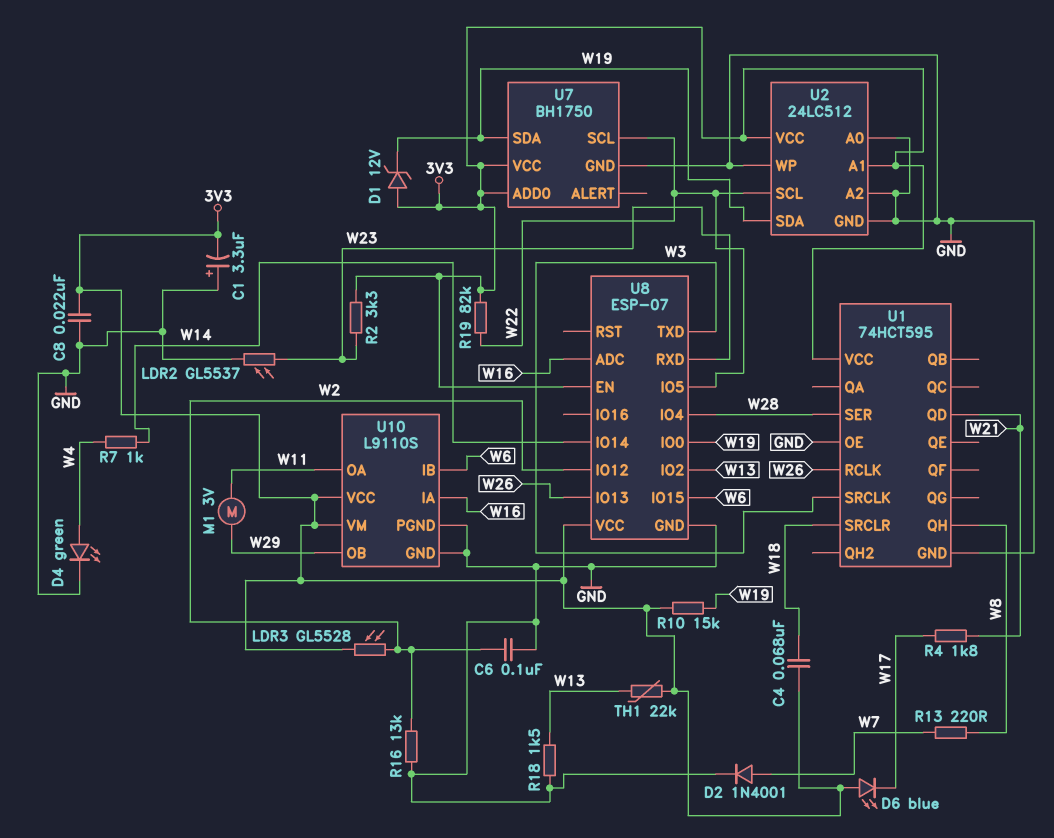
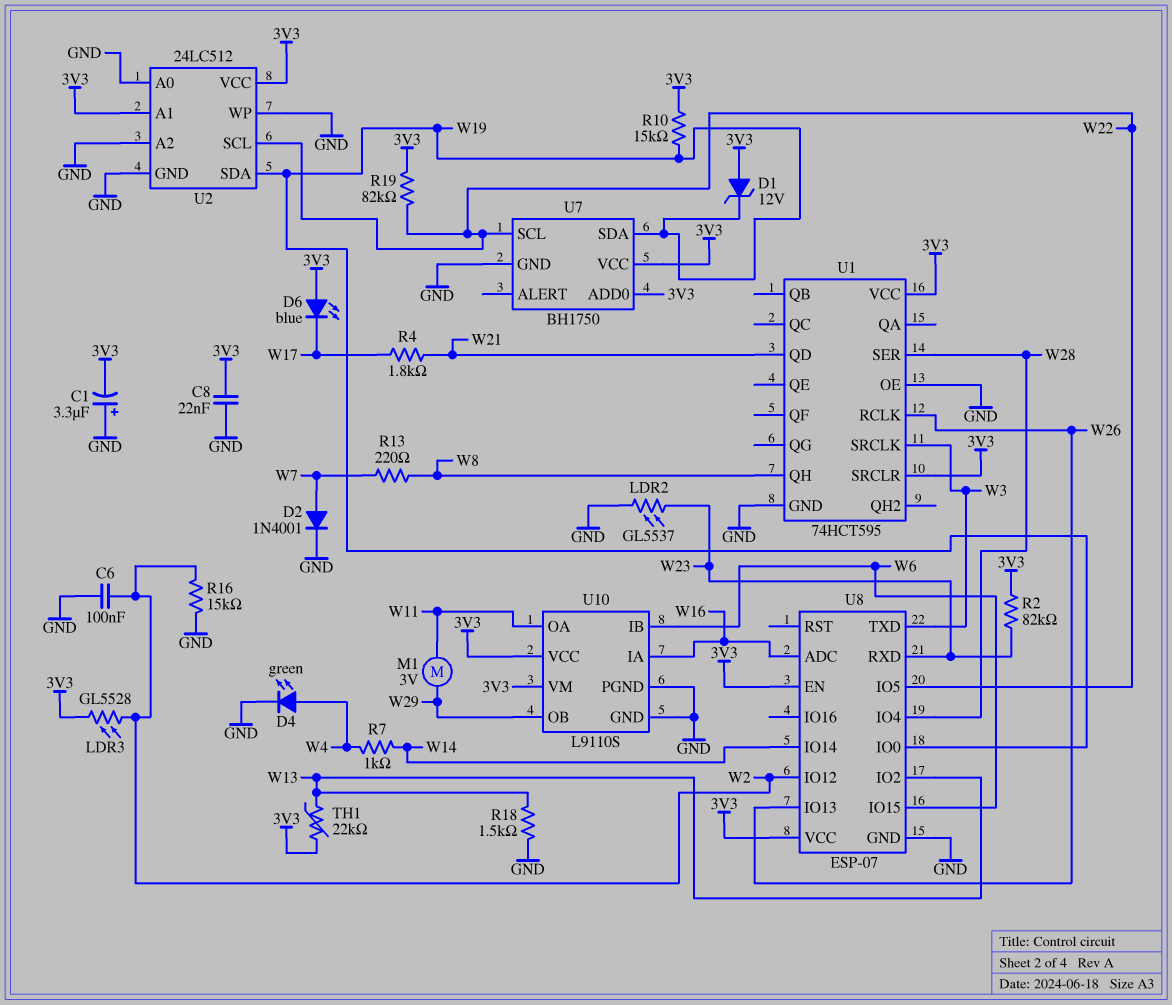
C4: 68nF (3V3, W18) -> none
R2: 3.3k (3V3, W23) -> 82k (3V3, W23)
R16: 13k (GND, W2) -> 15k (GND, W2)
U1 pin SRCLR: W18 -> 3V3

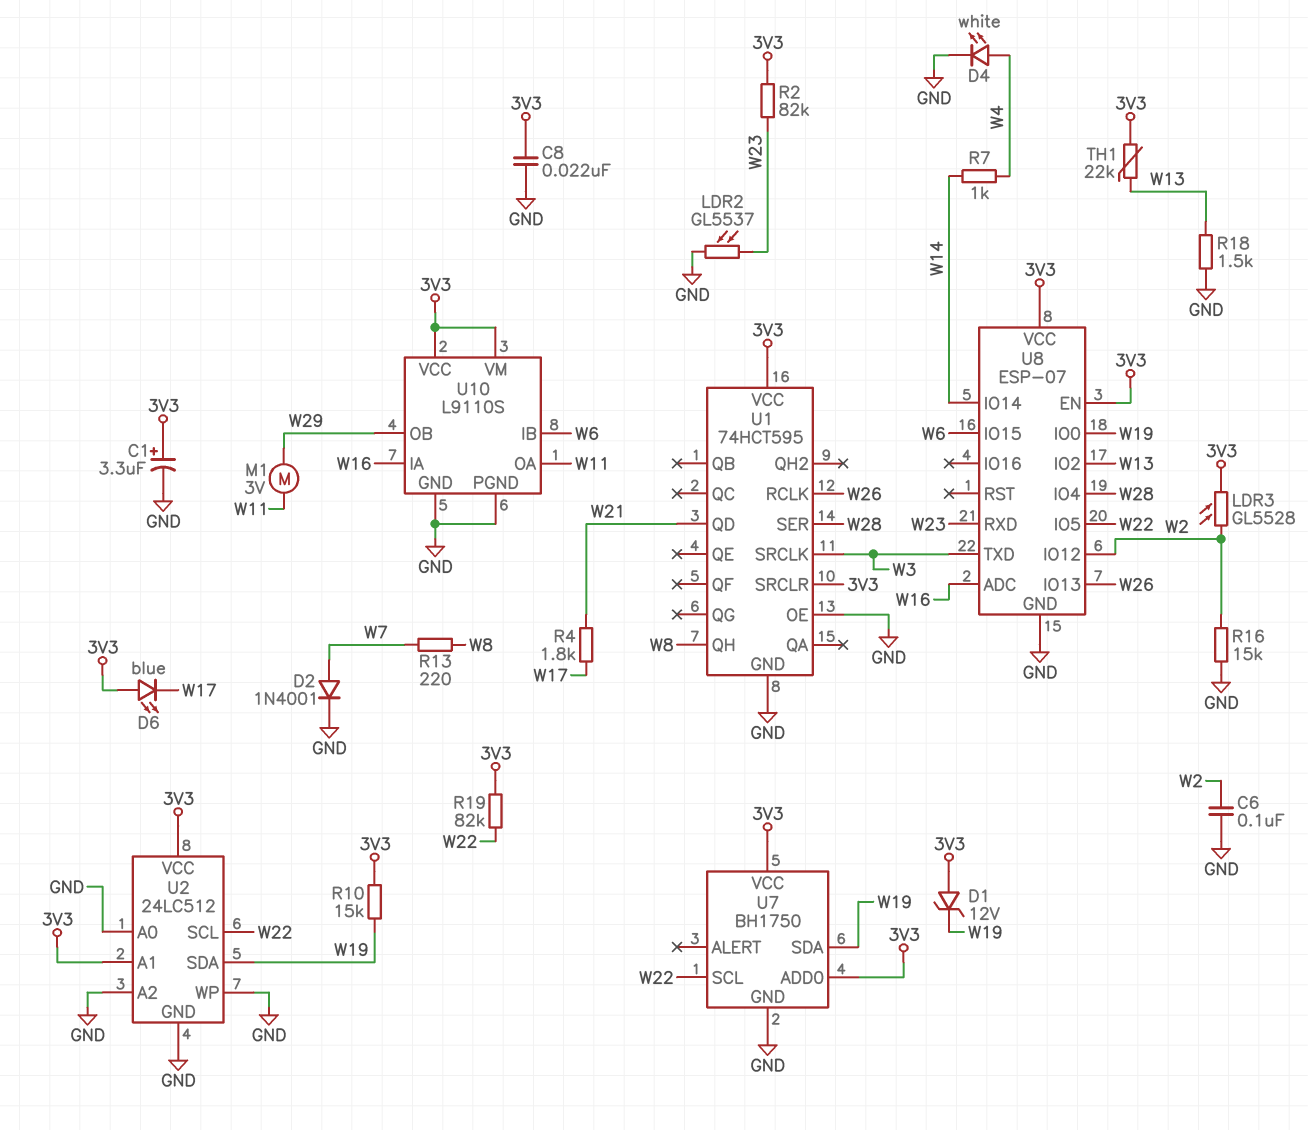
C1: 3.3uF (plus GND, minus 3V3) -> 3.3uF (plus 3V3, minus GND)
D4: LED green (A W4, K GND) -> LED white (A W4, K GND)

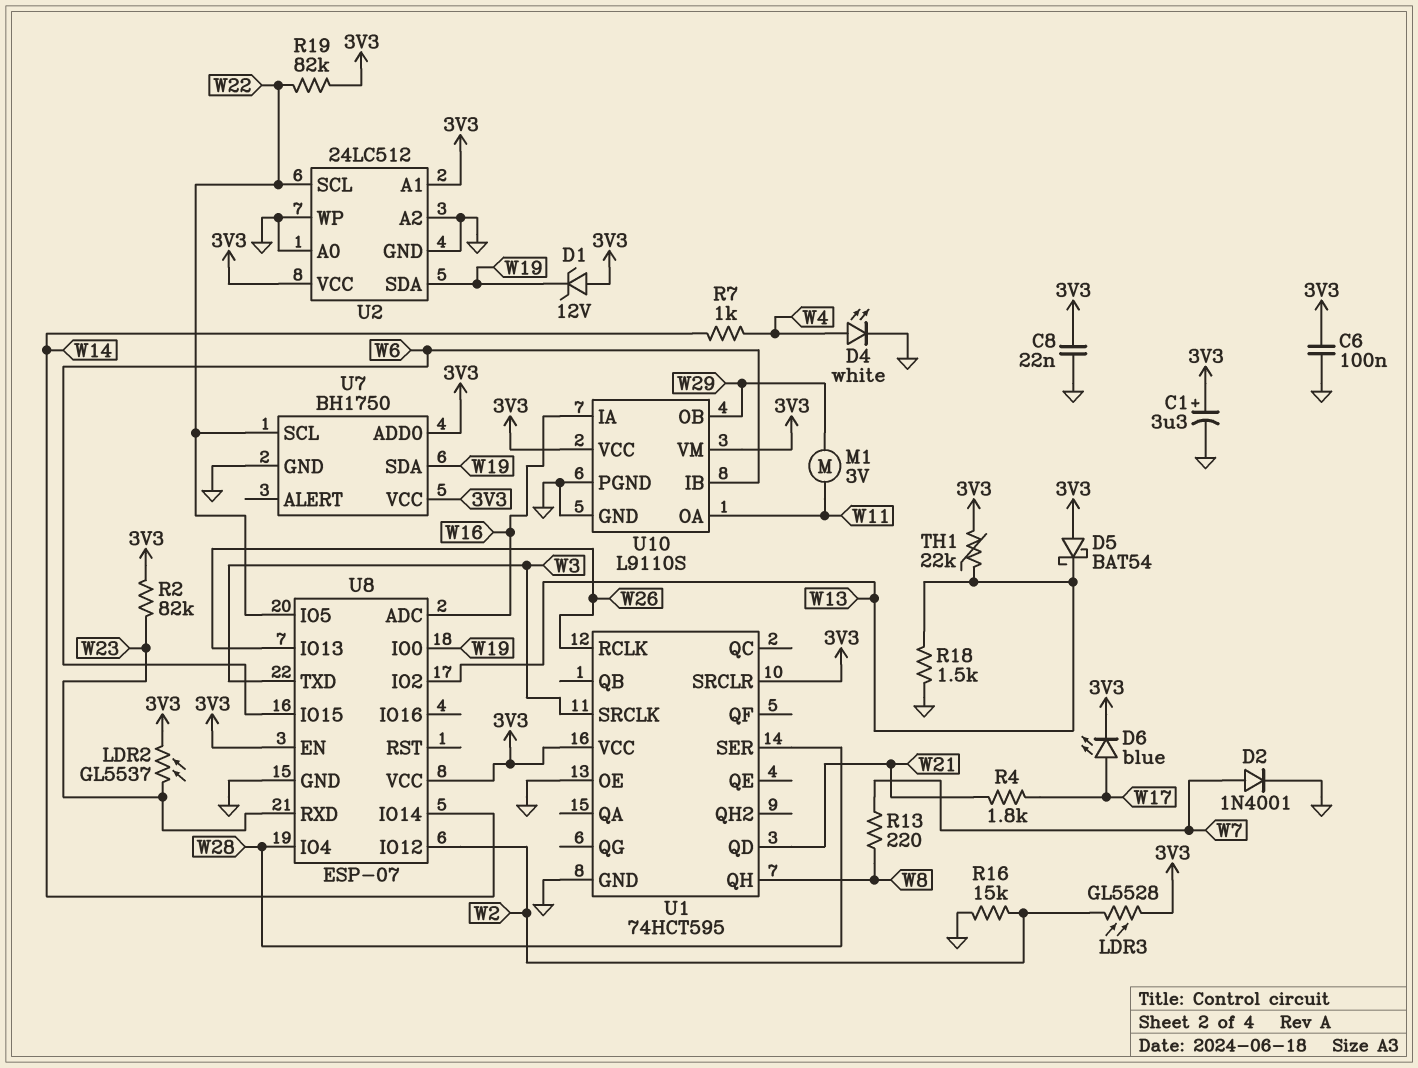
C6: 100nF (GND, W2) -> 100nF (3V3, GND)
D5: none -> schottky BAT54 (A 3V3, K W13)
D6: LED blue (A 3V3, K W17) -> LED blue (A W17, K 3V3)
LDR2: GL5537 (GND, W23) -> GL5537 (3V3, W23)
R10: 15k (3V3, W19) -> none

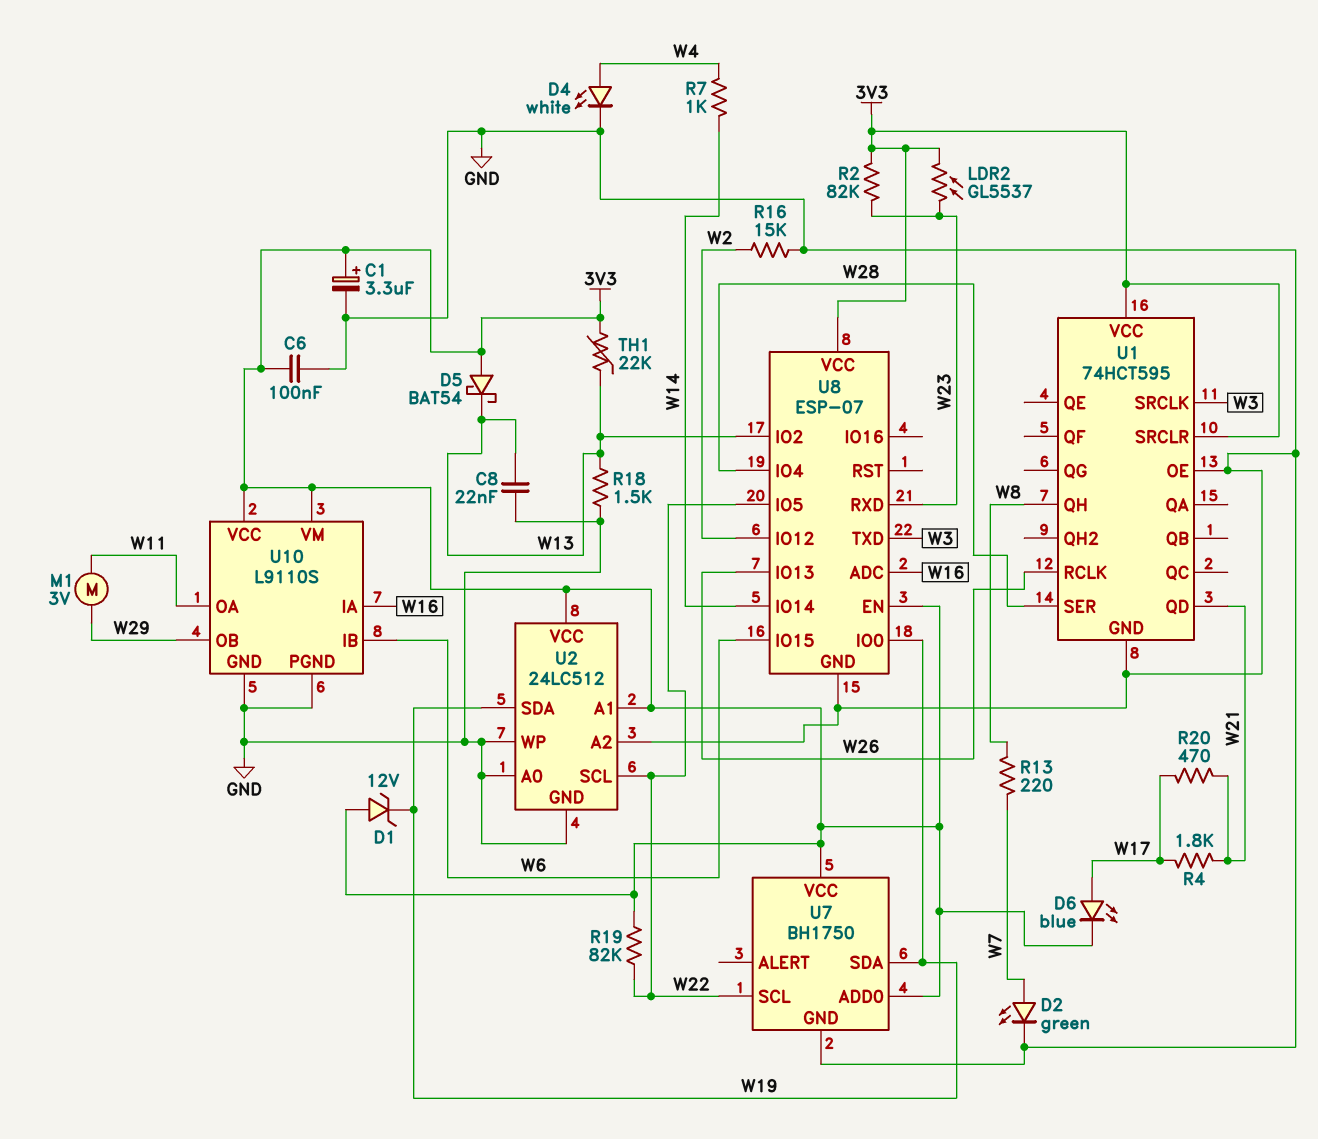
C8: 22nF (3V3, GND) -> 22nF (GND, W13)
D2: diode 1N4001 (A W7, K GND) -> LED green (A W7, K GND)
LDR3: GL5528 (3V3, W2) -> none
R20: none -> 470 (W17, W21)

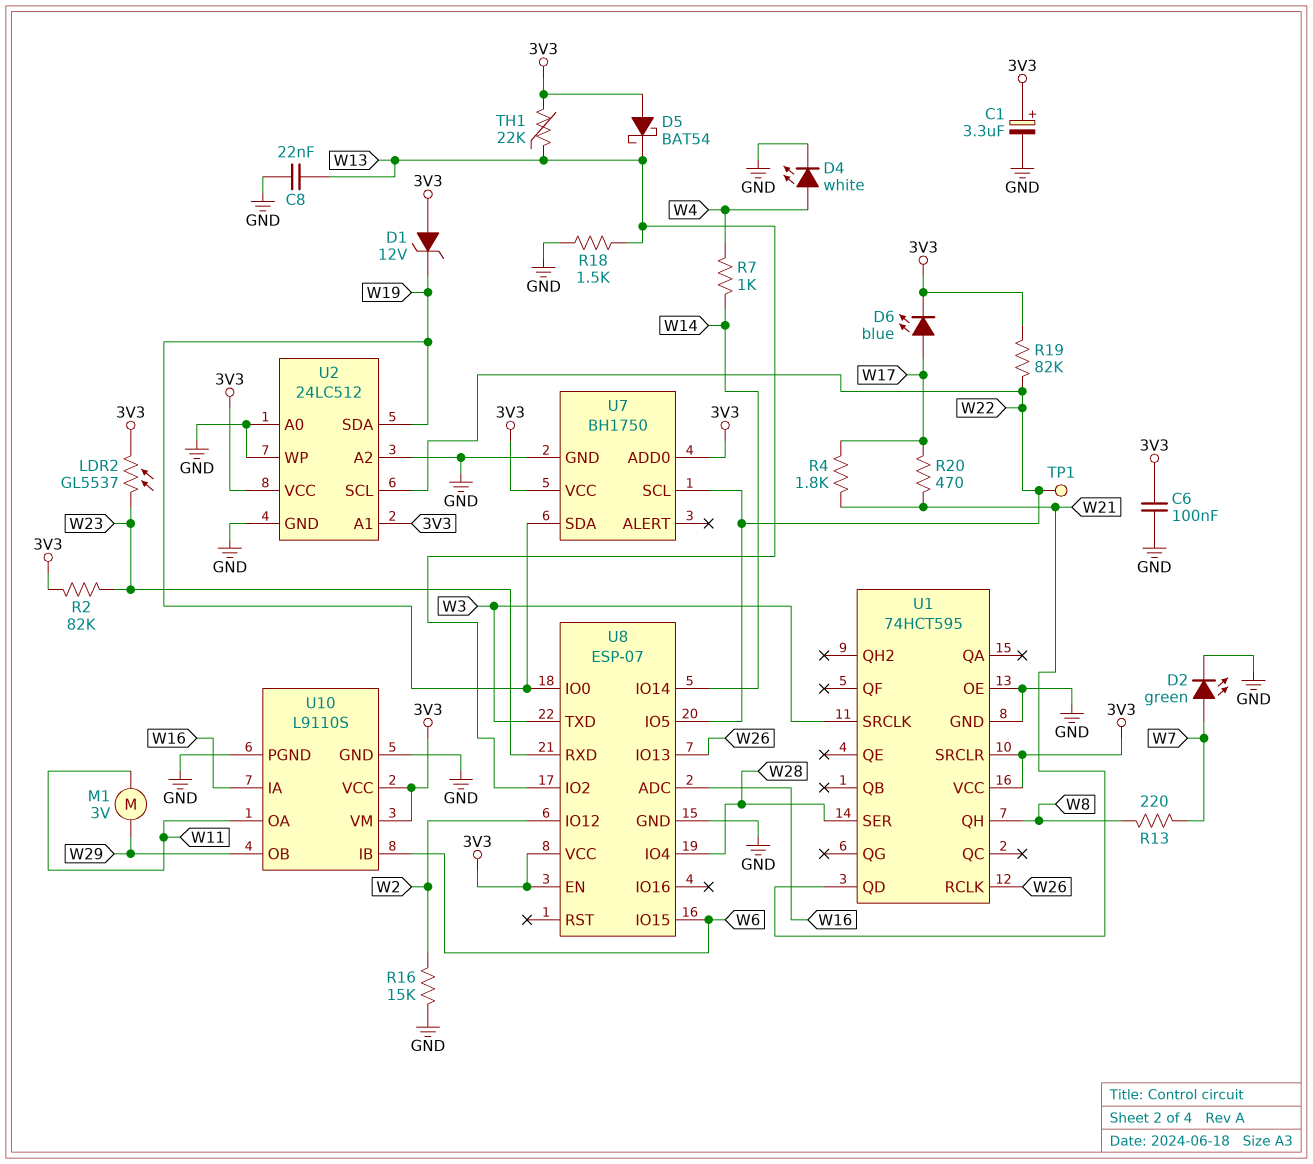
TP1: none -> test point (W22)

